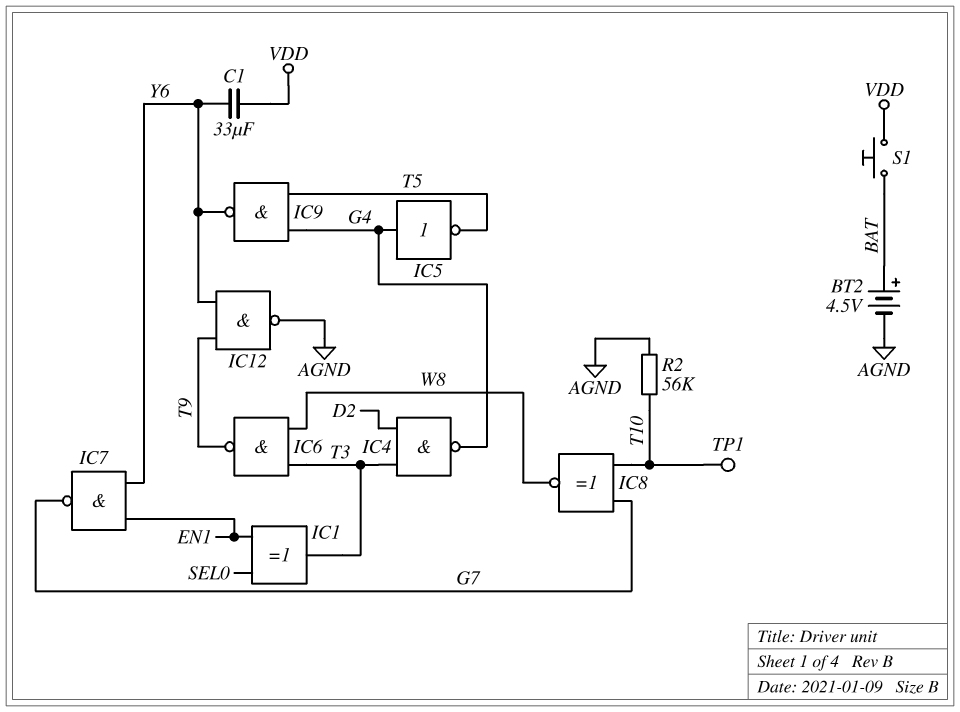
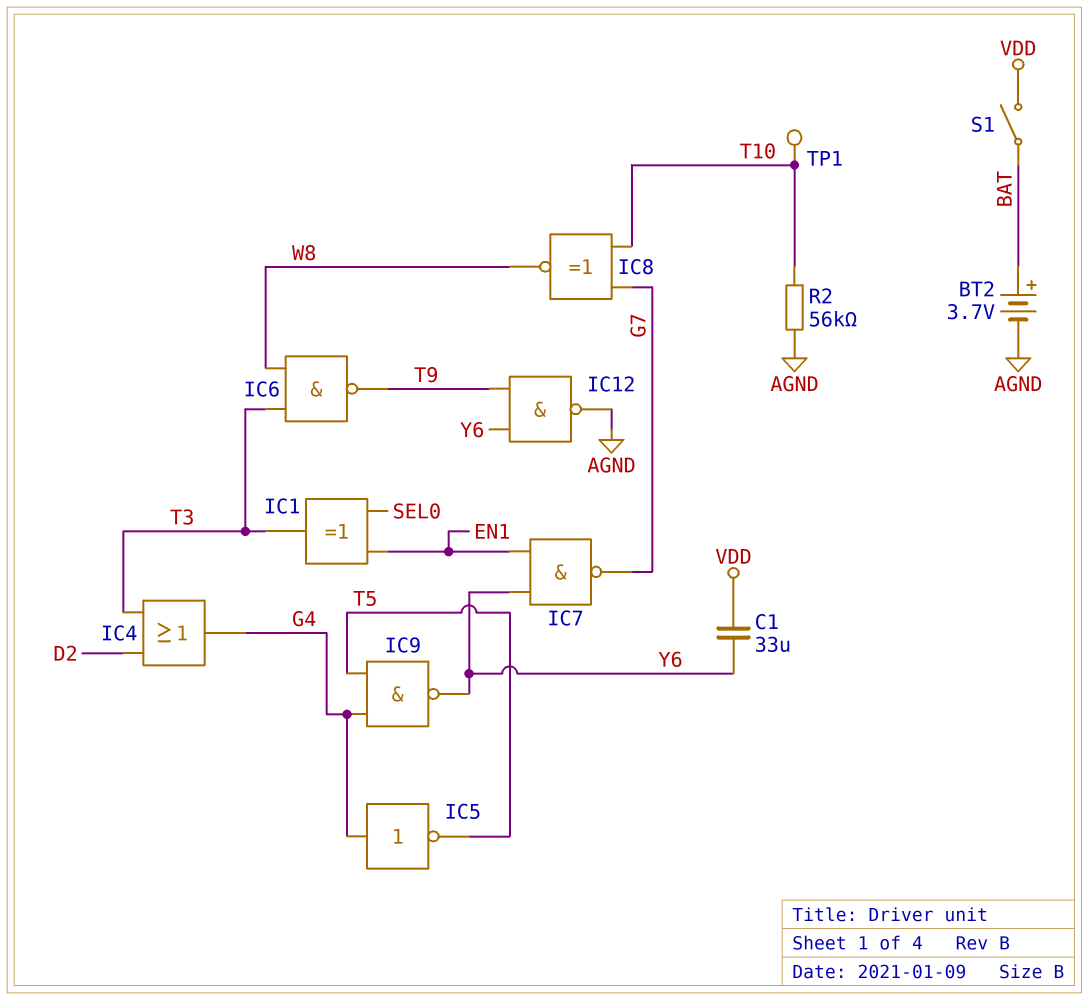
BT2: 4.5V (plus BAT, minus AGND) -> 3.7V (plus BAT, minus AGND)
IC4: NAND (in D2, in T3, out G4) -> OR (in D2, in T3, out G4)
S1: button (BAT, VDD) -> switch (BAT, VDD)

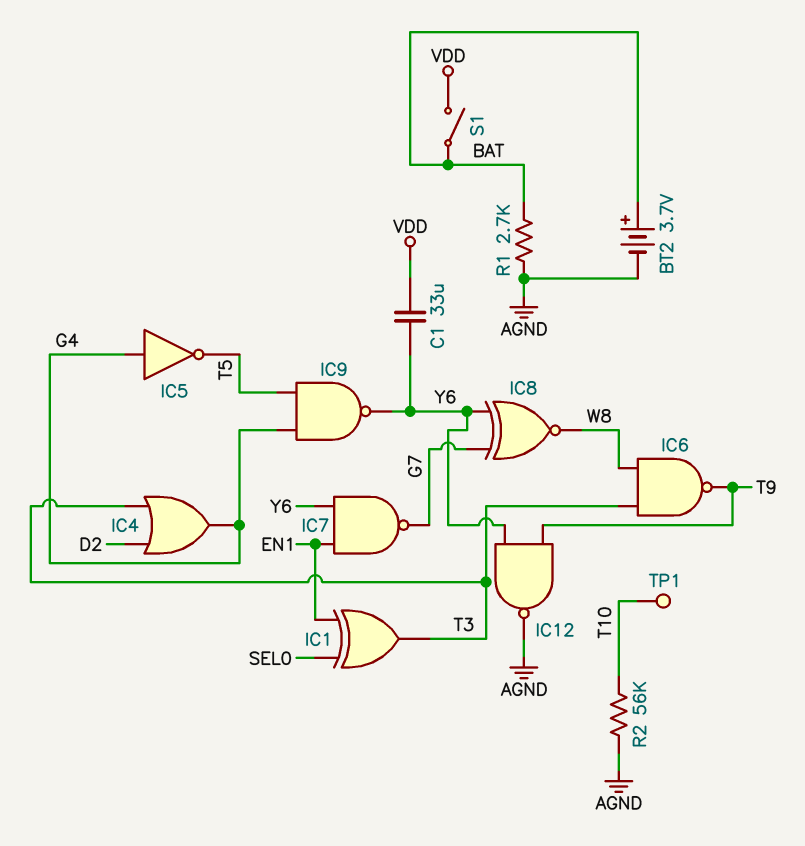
IC8: XNOR (in G7, in T10, out W8) -> XNOR (in G7, in Y6, out W8)
R1: none -> 2.7k (AGND, BAT)

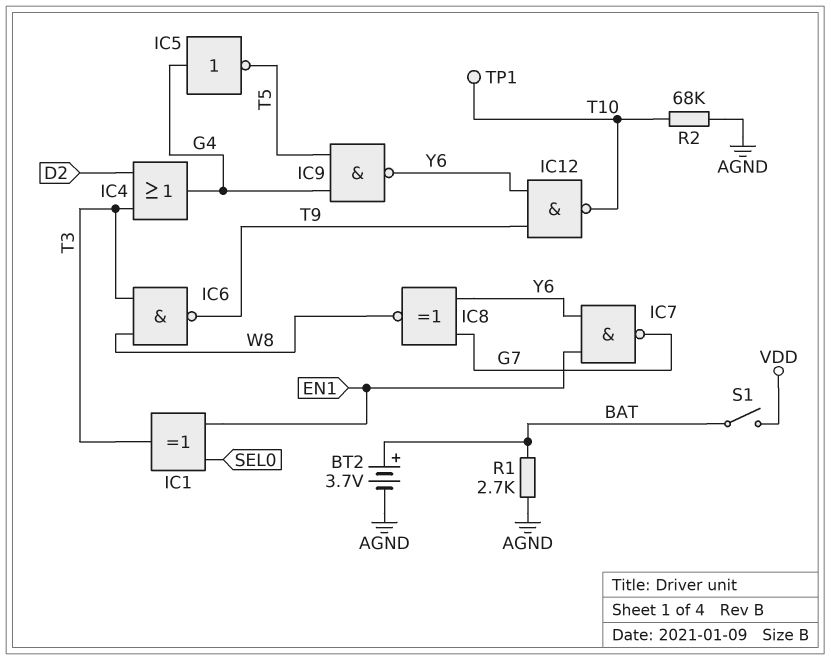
C1: 33uF (VDD, Y6) -> none
IC12: NAND (in T9, in Y6, out AGND) -> NAND (in T9, in Y6, out T10)
R2: 56k (AGND, T10) -> 68k (AGND, T10)

